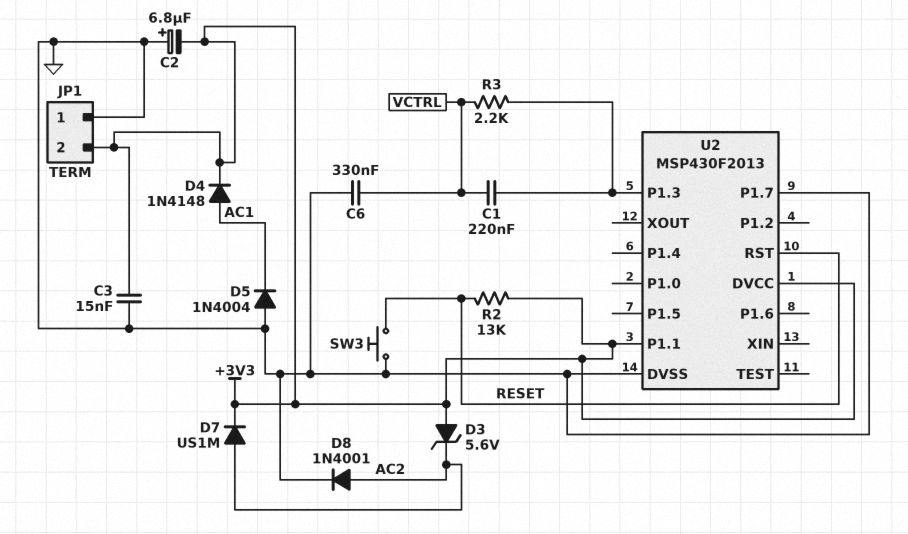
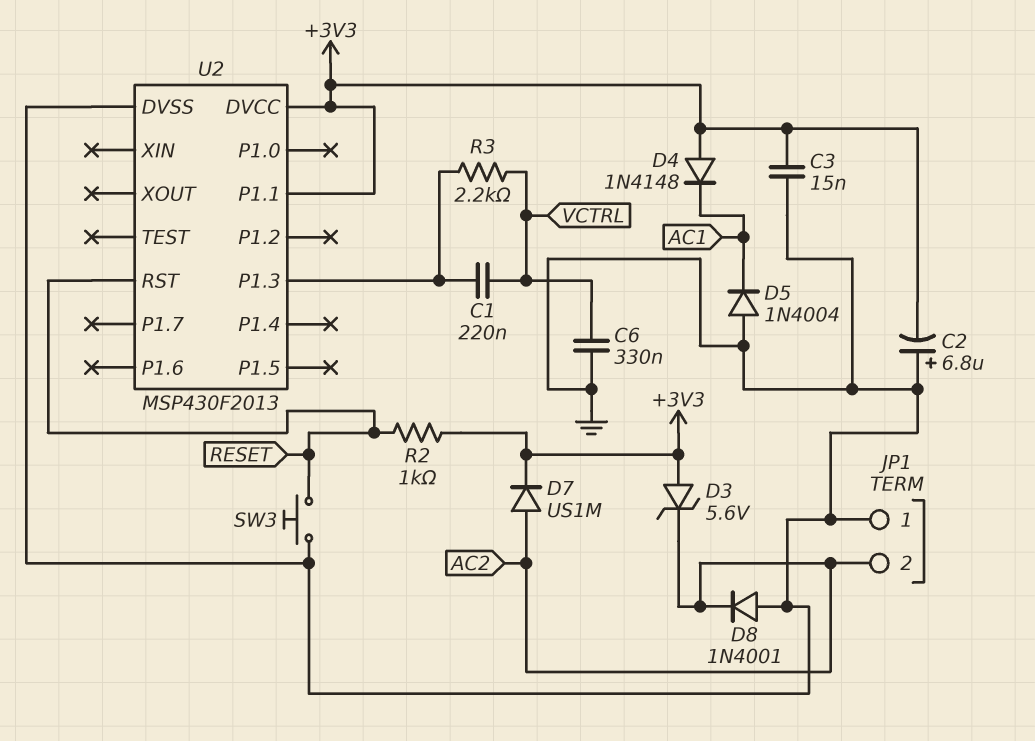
D4: diode 1N4148 (A AC1, K +3V3) -> diode 1N4148 (A +3V3, K AC1)
D8: diode 1N4001 (A AC2, K GND) -> diode 1N4001 (A GND, K AC2)
JP1 pin 2: +3V3 -> AC2
R2: 13k (+3V3, RESET) -> 1k (+3V3, RESET)
U2 pin P1.7: GND -> none

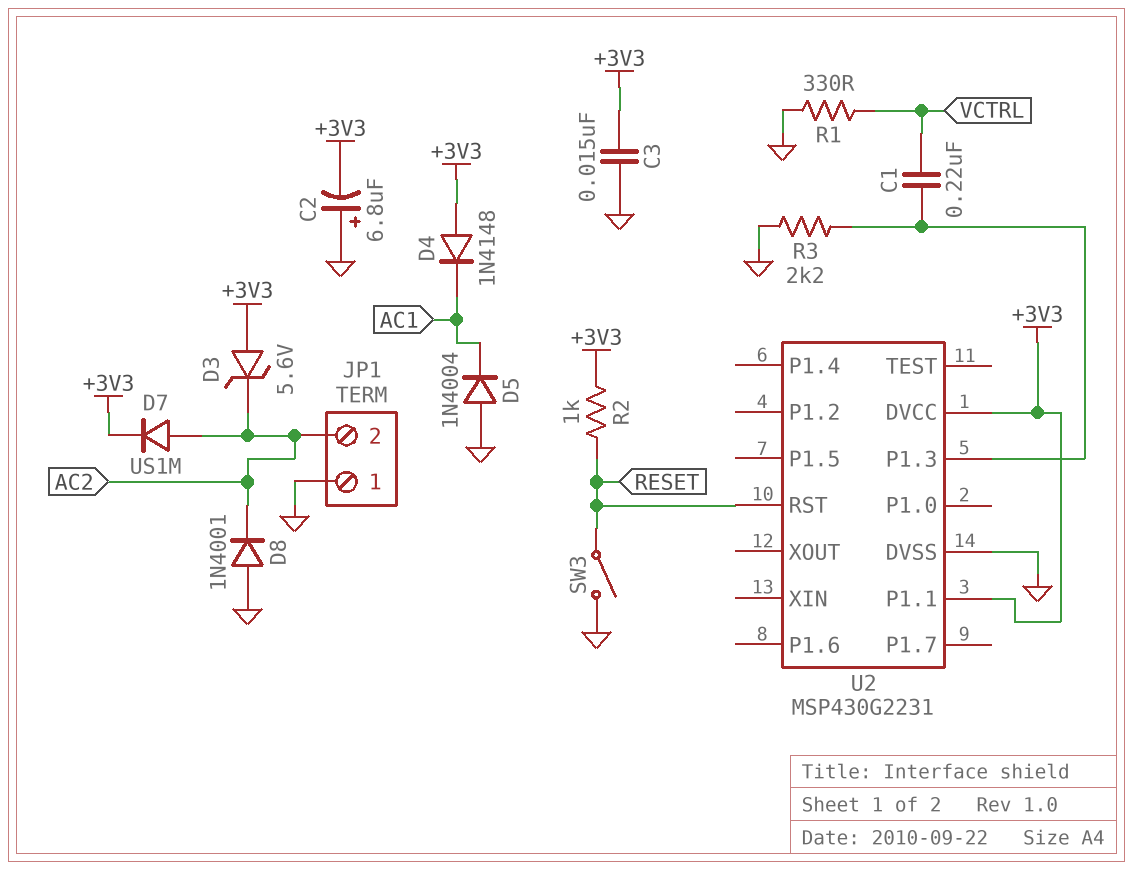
C6: 330nF (GND, VCTRL) -> none
R1: none -> 330 (GND, VCTRL)
R3: 2.2k (U2/P1.3, VCTRL) -> 2.2k (GND, U2/P1.3)
SW3: button (GND, RESET) -> switch (GND, RESET)
U2: MSP430F2013 -> MSP430G2231

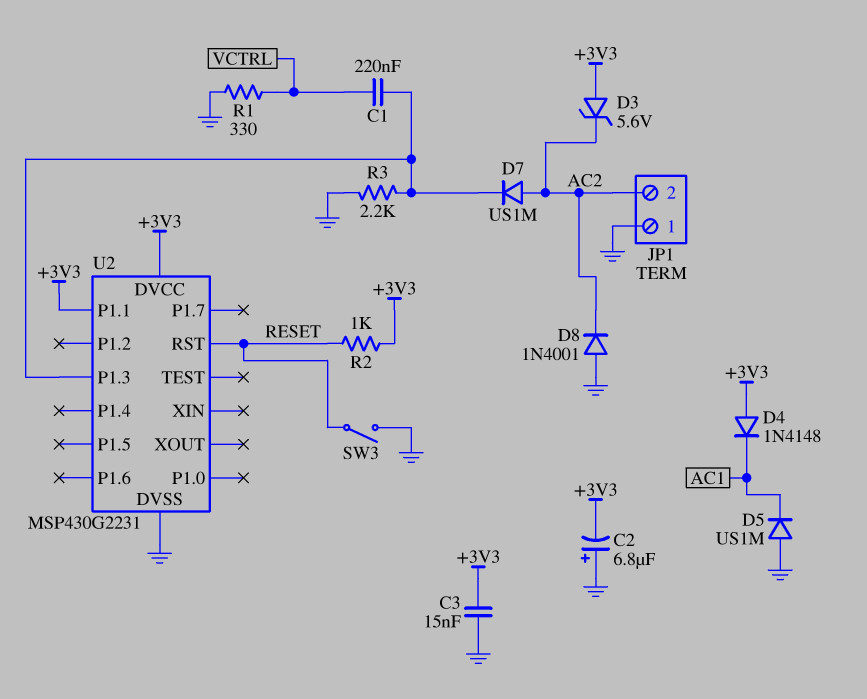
D5: diode 1N4004 (A GND, K AC1) -> diode US1M (A GND, K AC1)
D7: diode US1M (A AC2, K +3V3) -> diode US1M (A AC2, K U2/P1.3)

